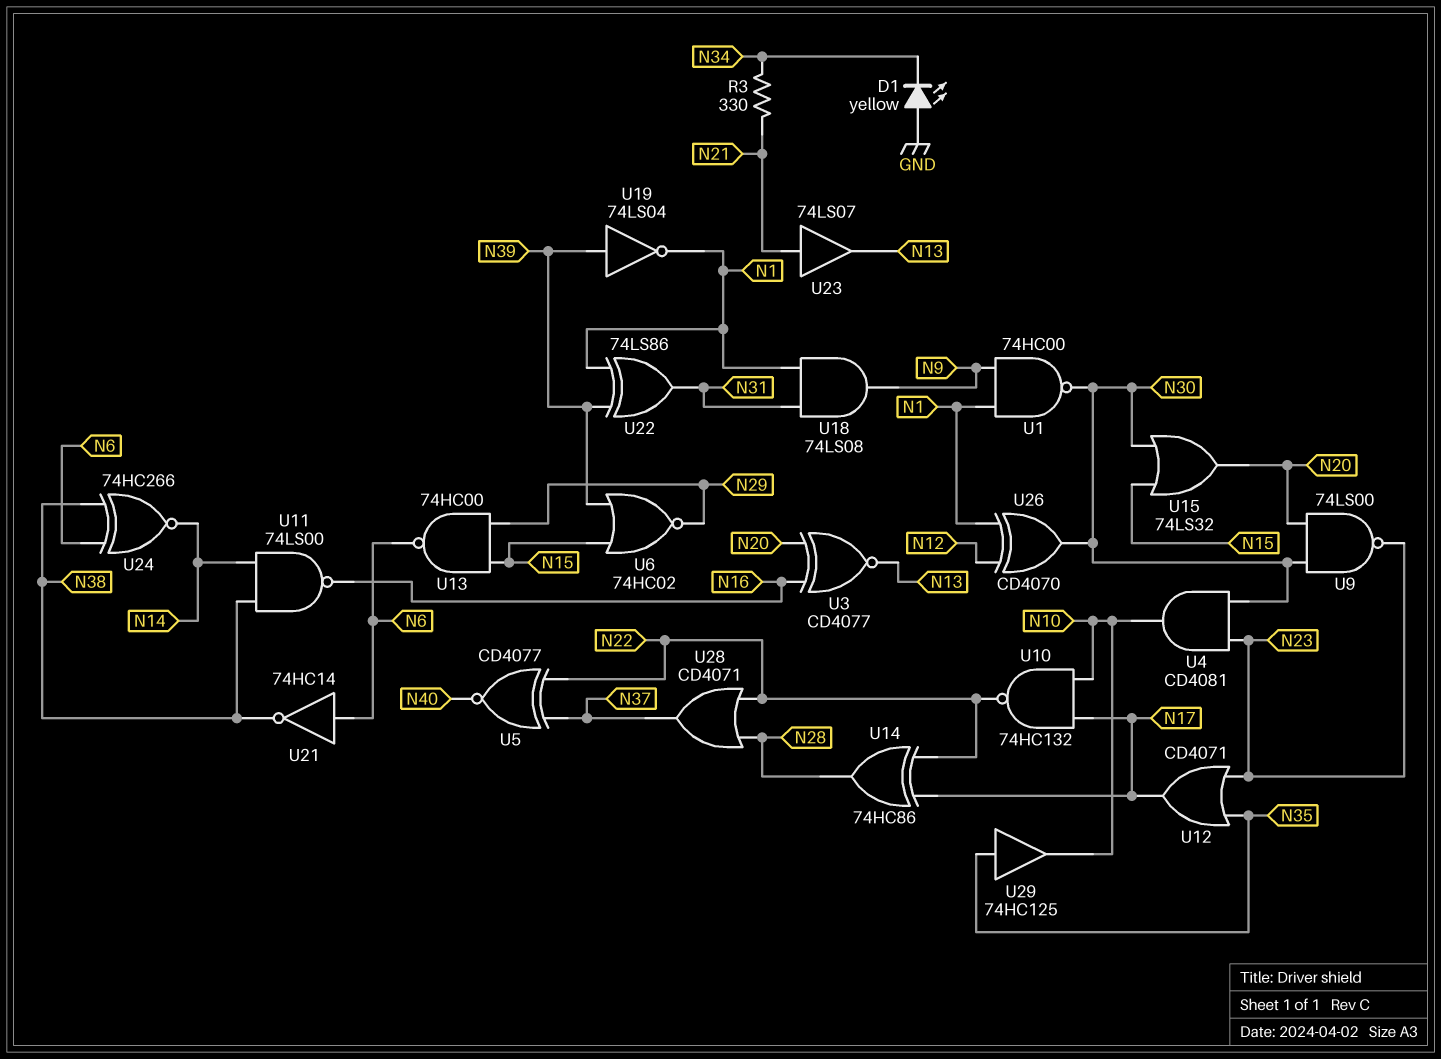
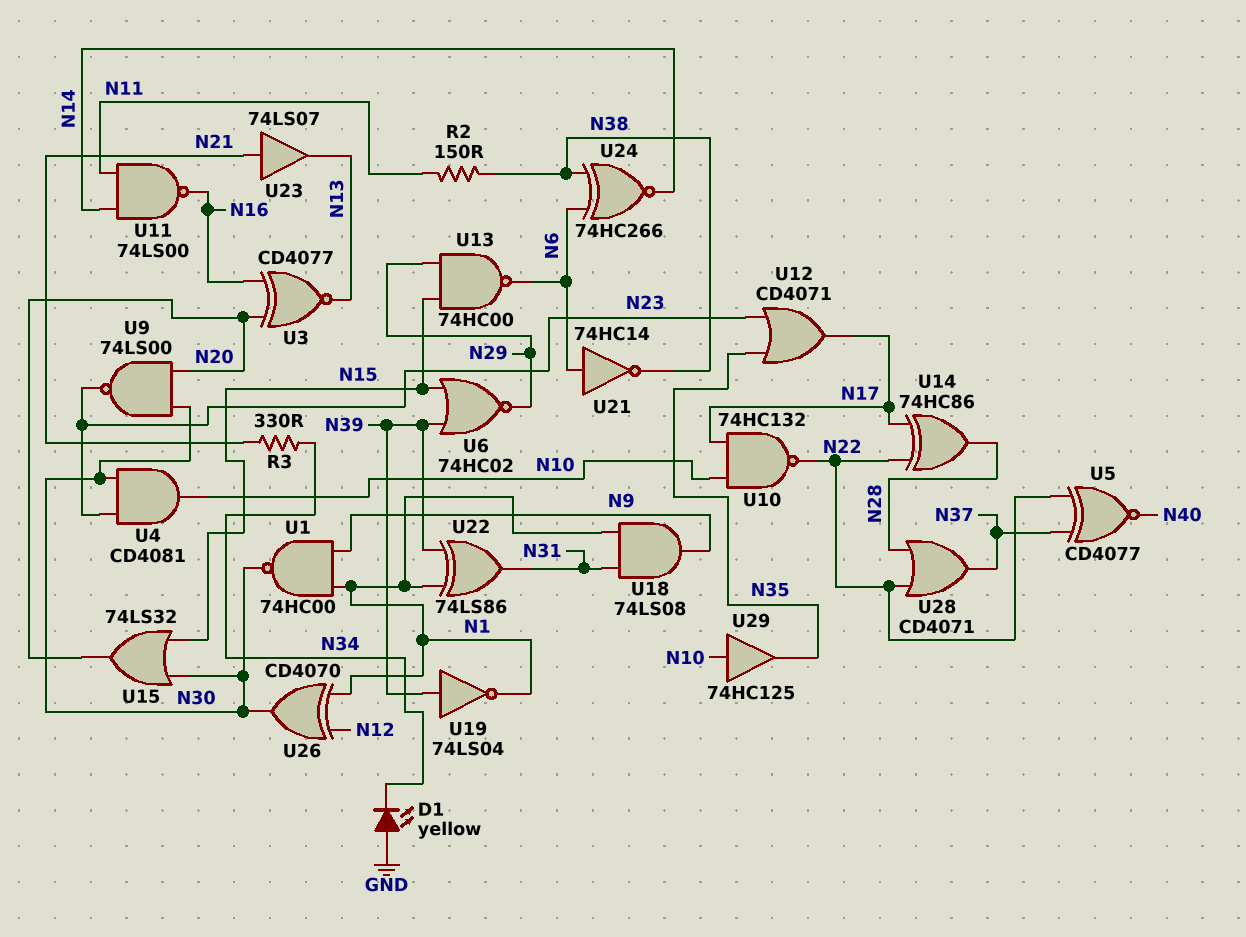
R2: none -> 150 (N11, N38)
U11: NAND 74LS00 (in N14, in N38, out N16) -> NAND 74LS00 (in N11, in N14, out N16)
U29: buffer 74HC125 (in N35, out N10) -> buffer 74HC125 (in N10, out N35)

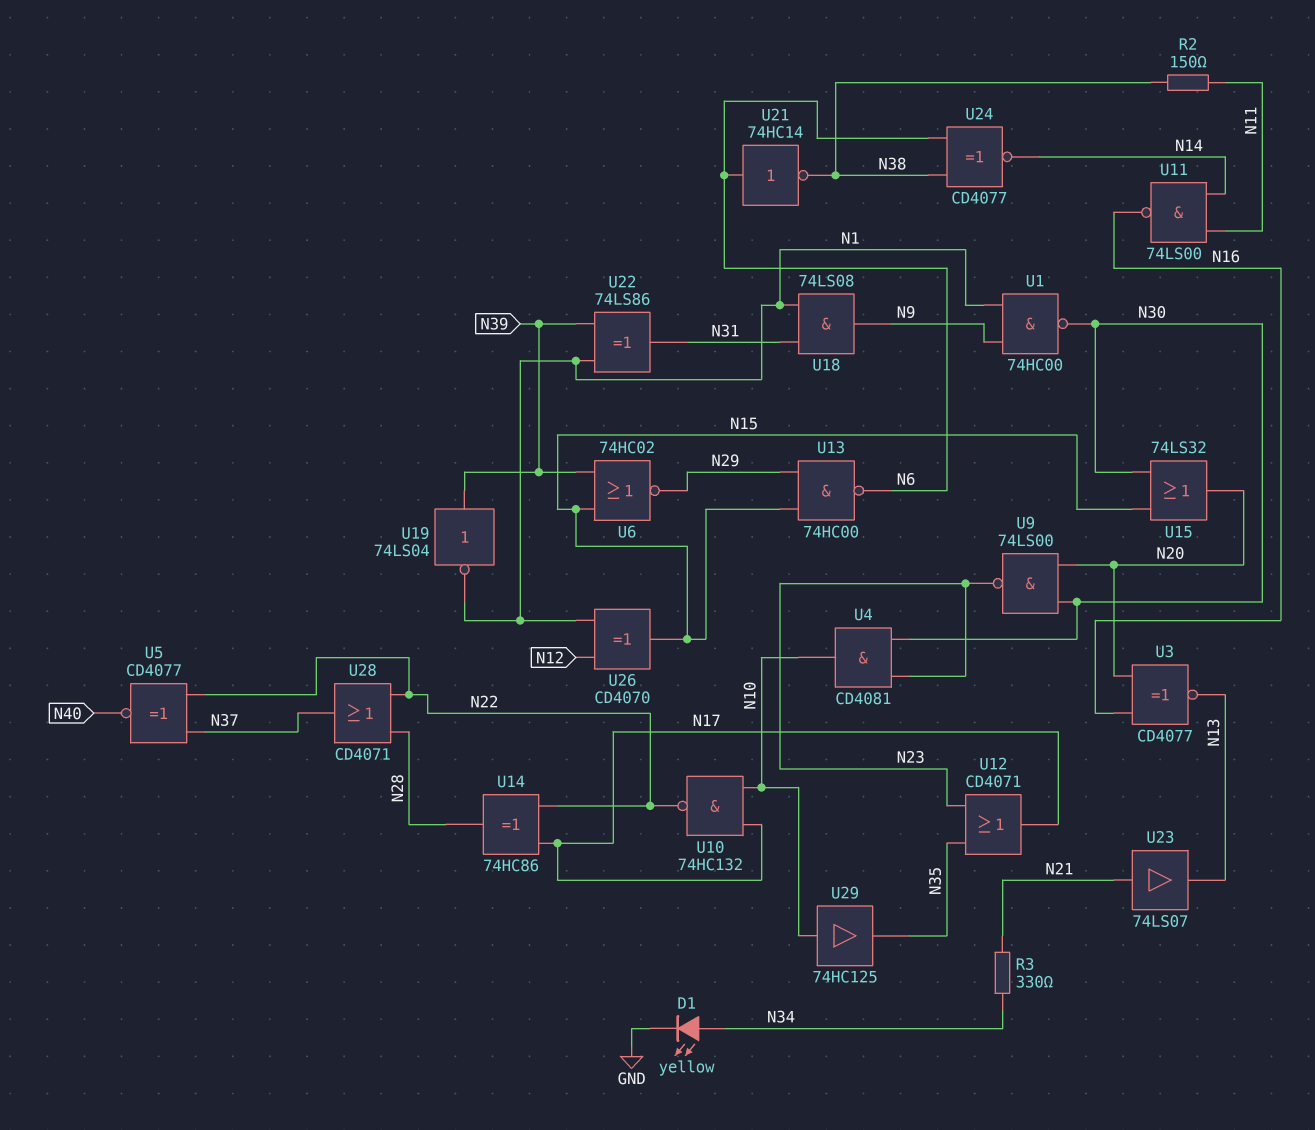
D1: LED yellow (A GND, K N34) -> LED yellow (A N34, K GND)
U24: XNOR 74HC266 (in N6, in N38, out N14) -> XNOR CD4077 (in N6, in N38, out N14)
U26: XOR CD4070 (in N1, in N12, out N30) -> XOR CD4070 (in N1, in N12, out N15)

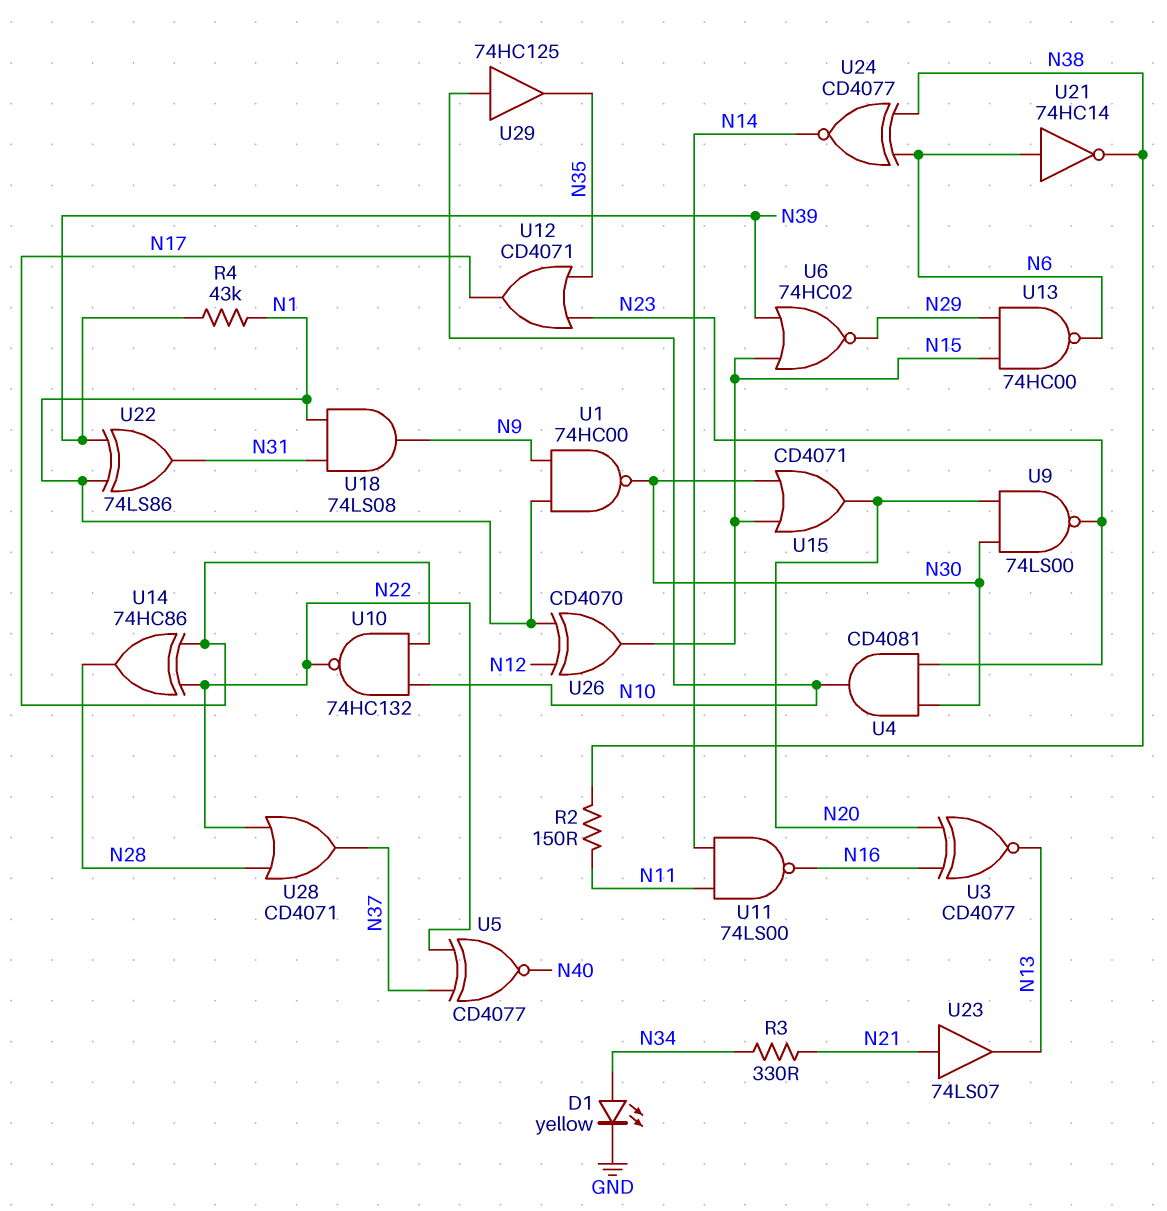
R4: none -> 43k (N1, N39)
U15: OR 74LS32 (in N15, in N30, out N20) -> OR CD4071 (in N15, in N30, out N20)
U19: NOT 74LS04 (in N39, out N1) -> none

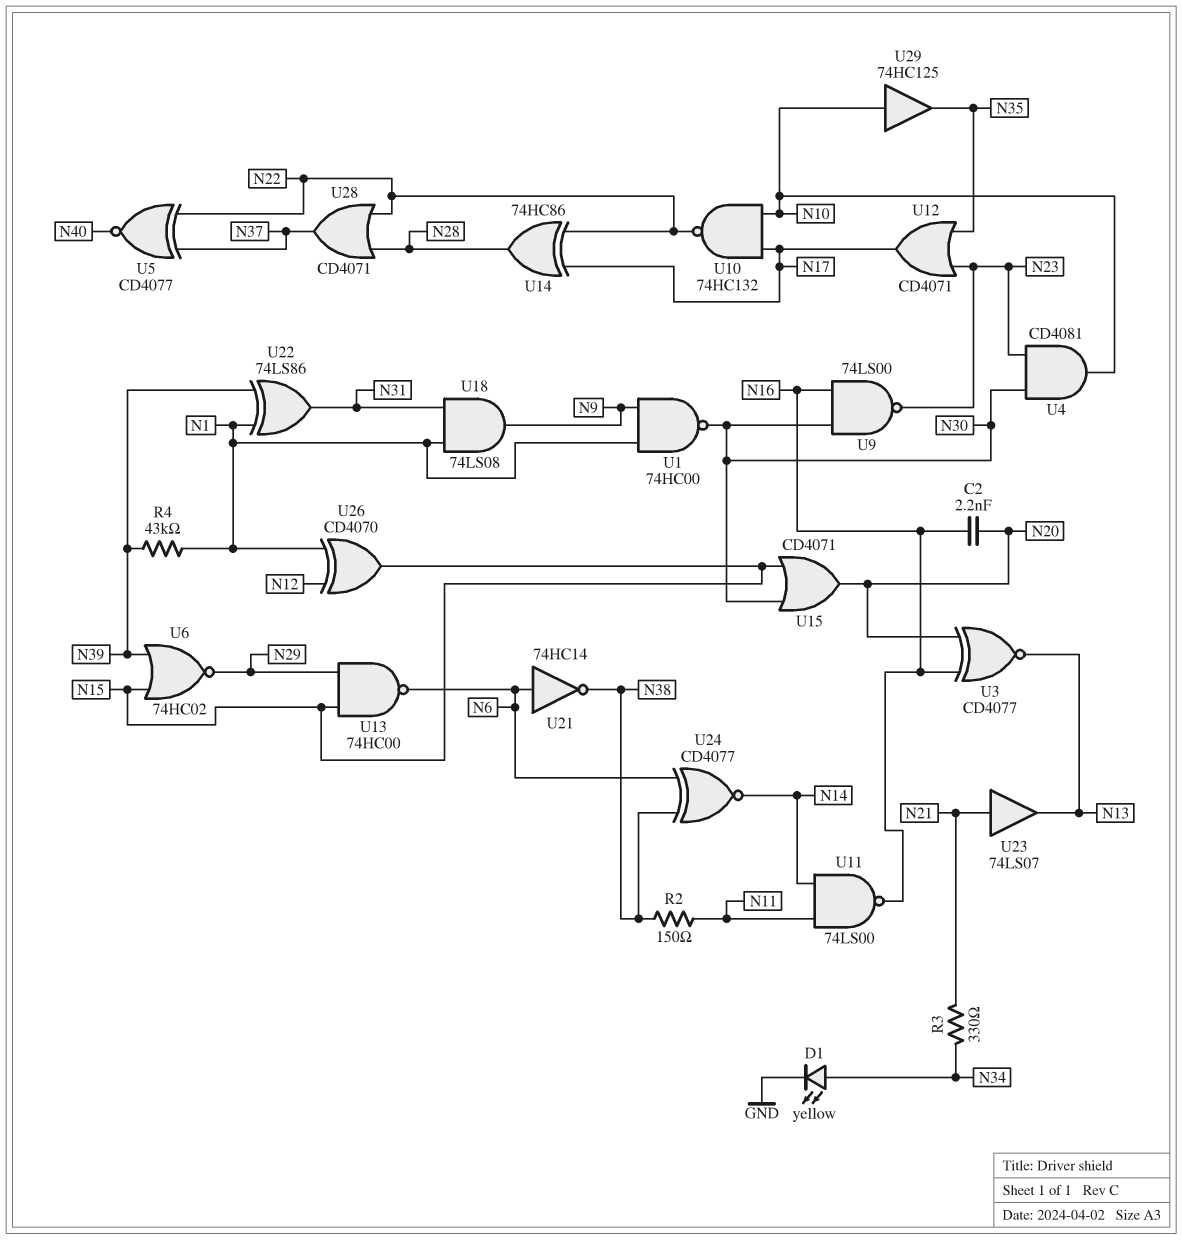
C2: none -> 2.2nF (N16, N20)
U9: NAND 74LS00 (in N20, in N30, out N23) -> NAND 74LS00 (in N16, in N30, out N23)

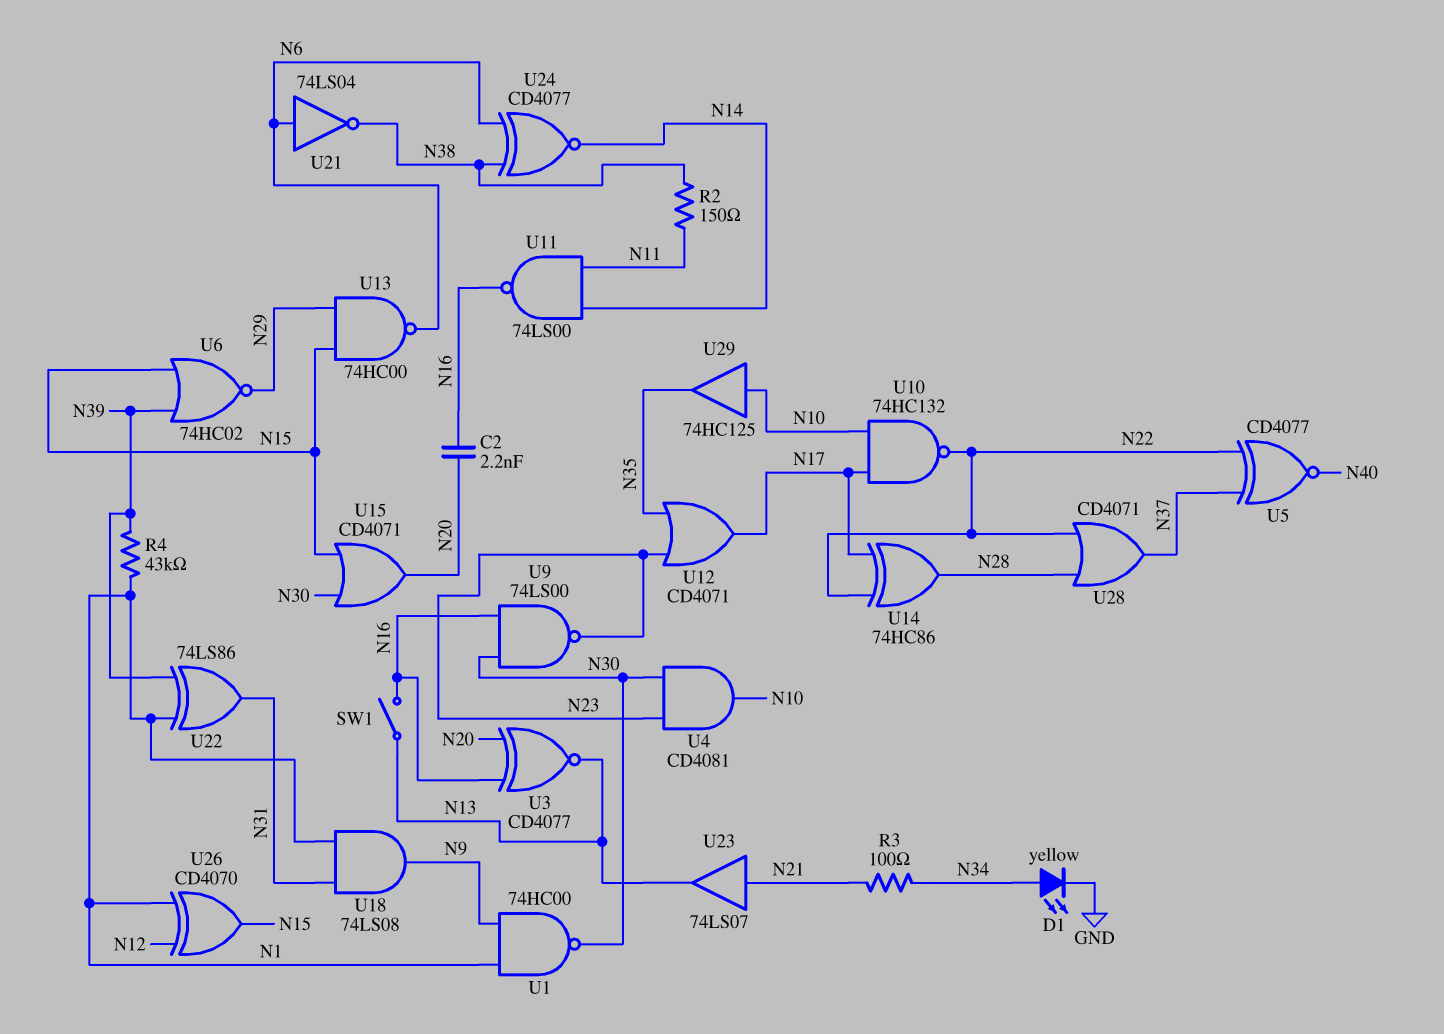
R3: 330 (N21, N34) -> 100 (N21, N34)
SW1: none -> switch (N13, N16)
U21: NOT 74HC14 (in N6, out N38) -> NOT 74LS04 (in N6, out N38)

